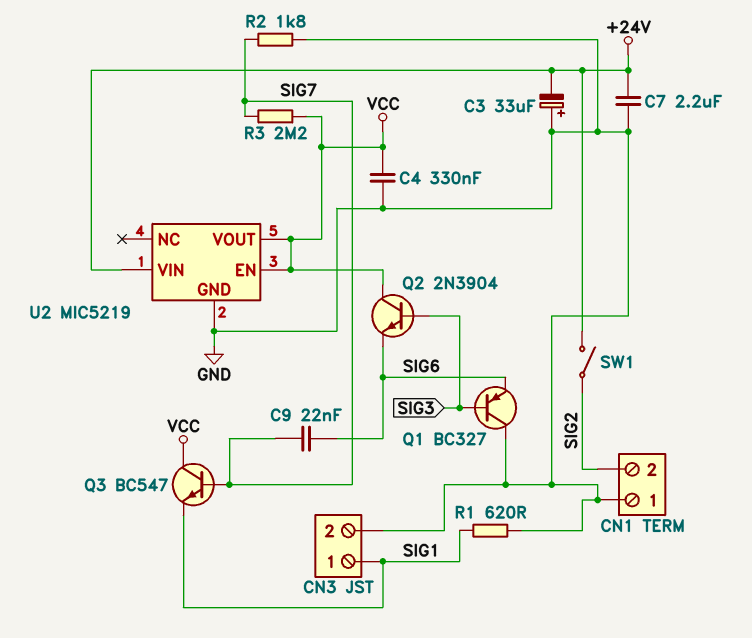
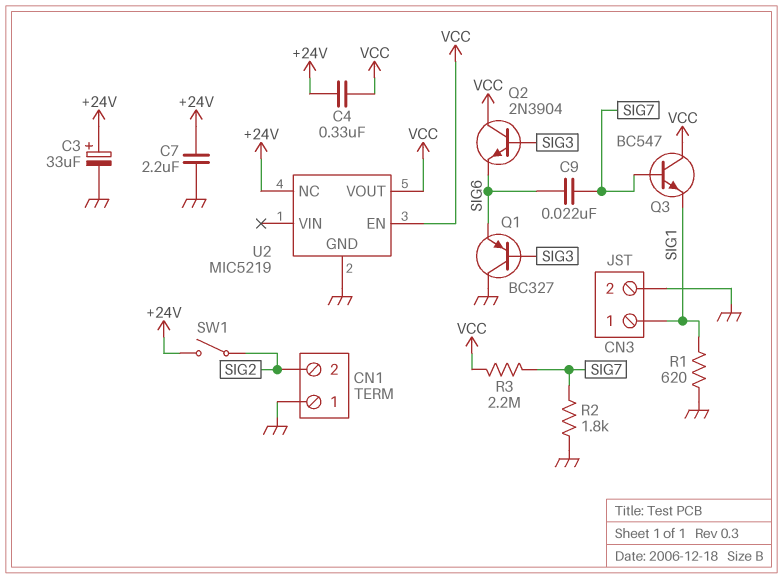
C3: 33uF (plus GND, minus +24V) -> 33uF (plus +24V, minus GND)
C4: 330nF (GND, VCC) -> 330nF (+24V, VCC)
U2 pin NC: none -> +24V
U2 pin VIN: +24V -> none

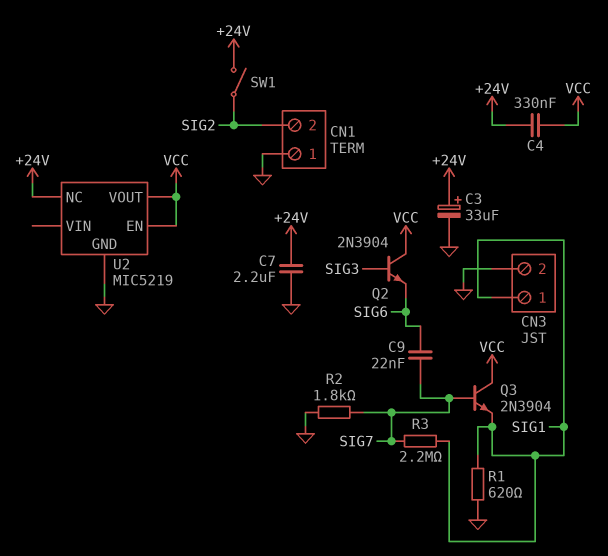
Q1: PNP BC327 (B SIG3, C GND, E SIG6) -> none
Q3: NPN BC547 (B SIG7, C VCC, E SIG1) -> NPN 2N3904 (B SIG7, C VCC, E SIG1)
R3: 2.2M (SIG7, VCC) -> 2.2M (SIG1, SIG7)

